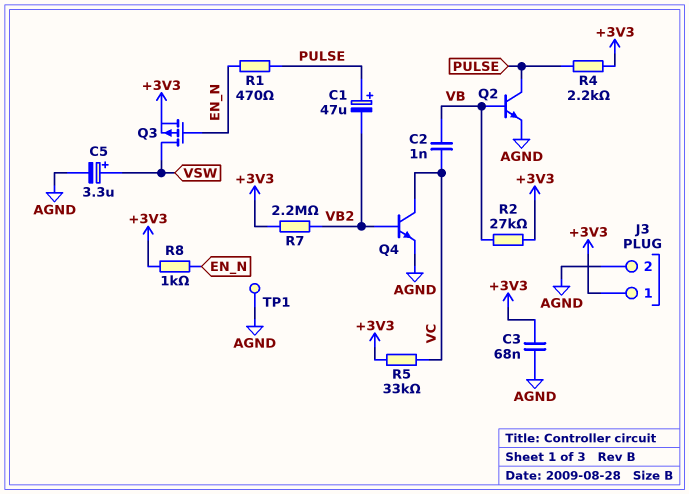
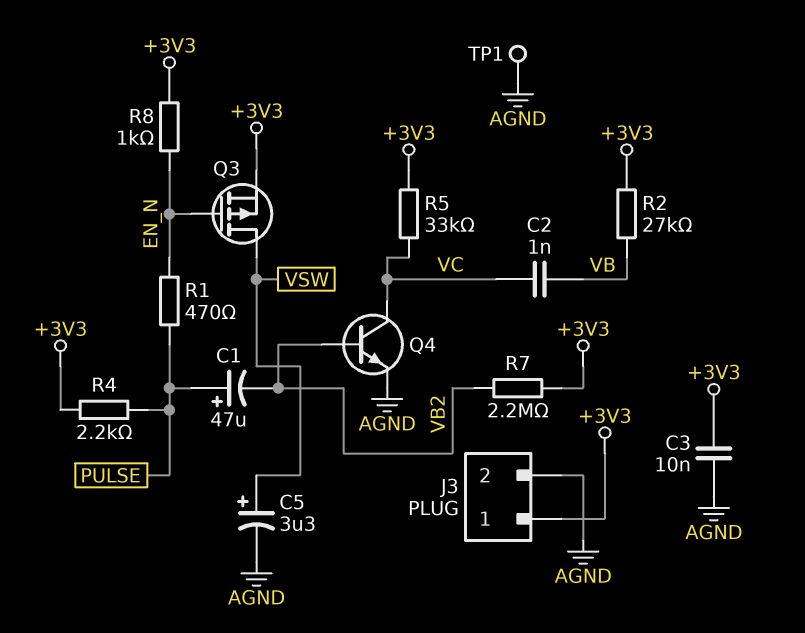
C3: 68nF (+3V3, AGND) -> 10nF (+3V3, AGND)
Q2: NPN (B VB, C PULSE, E AGND) -> none

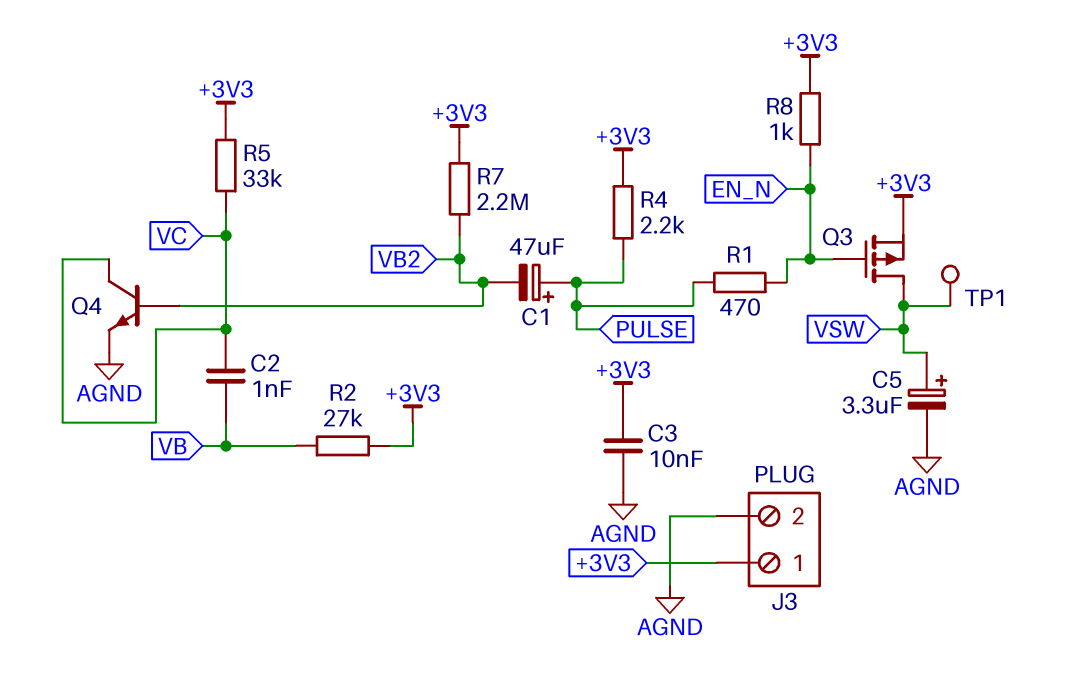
TP1: test point (AGND) -> test point (VSW)

